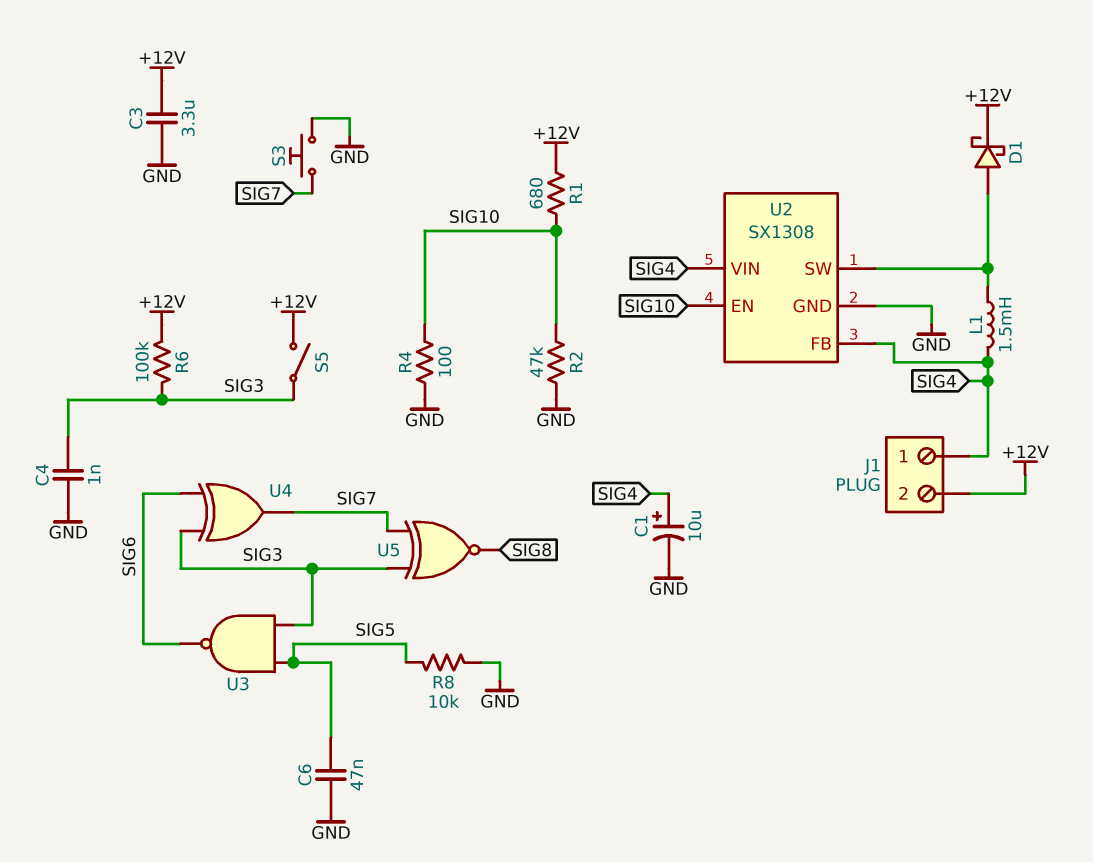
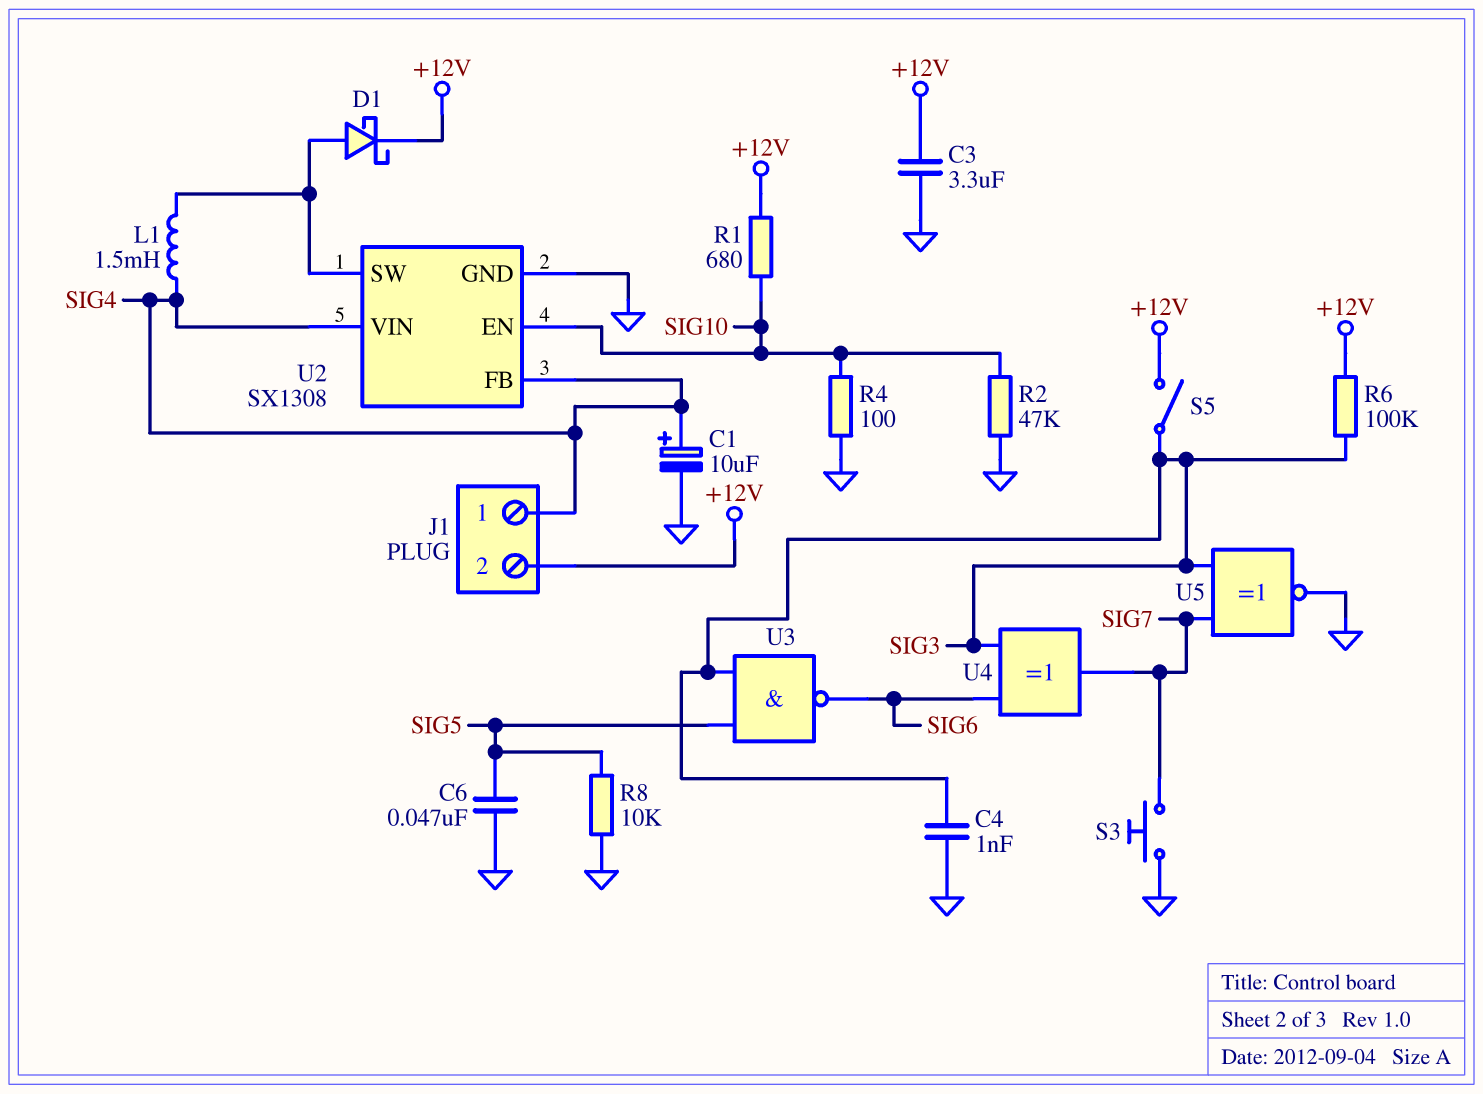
U5: XNOR (in SIG3, in SIG7, out SIG8) -> XNOR (in SIG3, in SIG7, out GND)

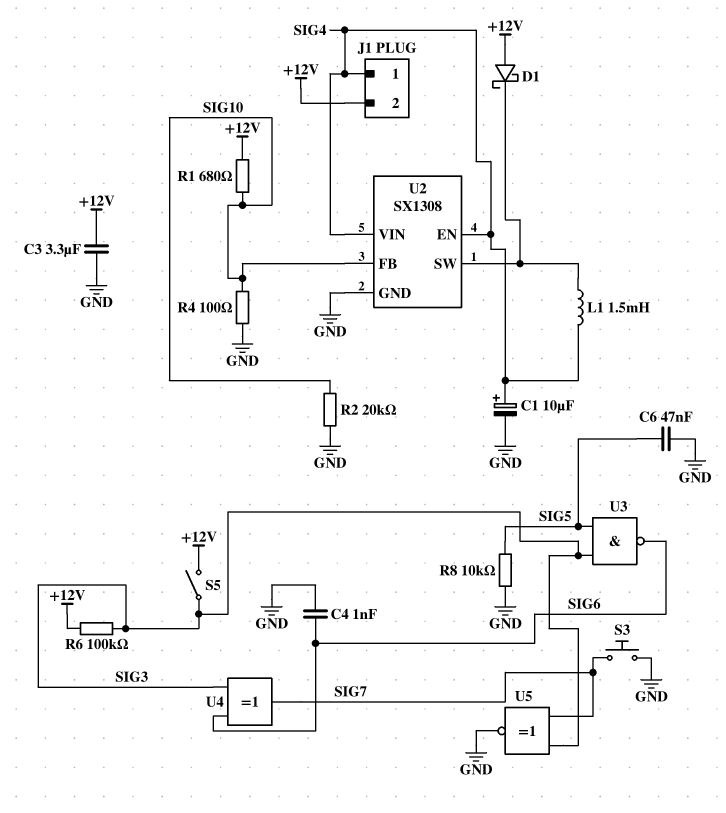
C4: 1nF (GND, SIG3) -> 1nF (GND, SIG6)
D1: schottky (A U2/SW, K +12V) -> schottky (A +12V, K U2/SW)
R2: 47k (GND, SIG10) -> 20k (GND, SIG10)
U2 pin EN: SIG10 -> SIG4
U2 pin FB: SIG4 -> SIG10

